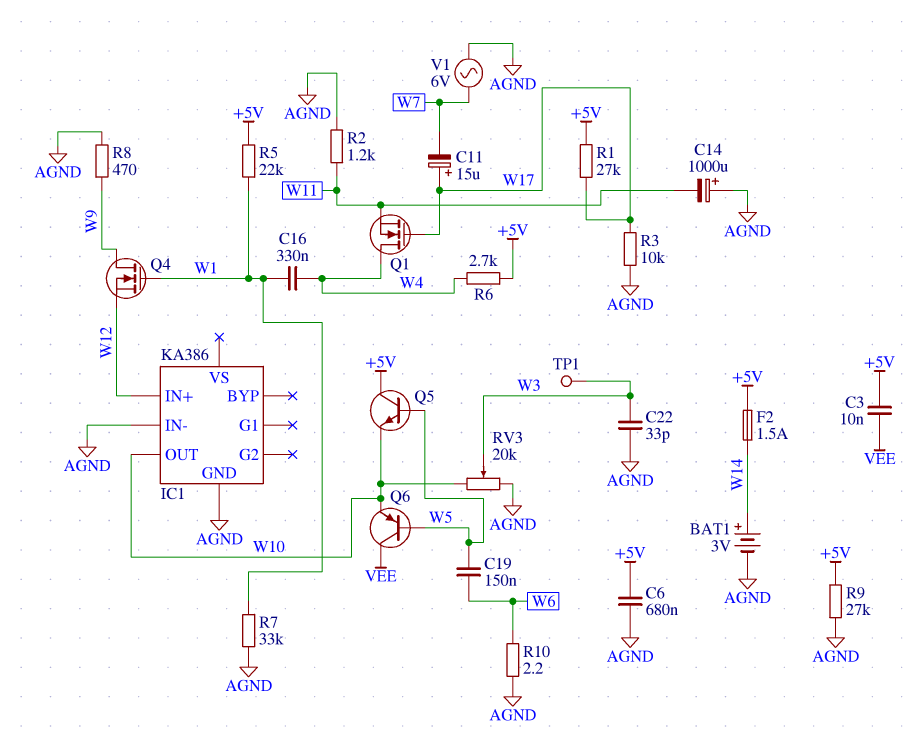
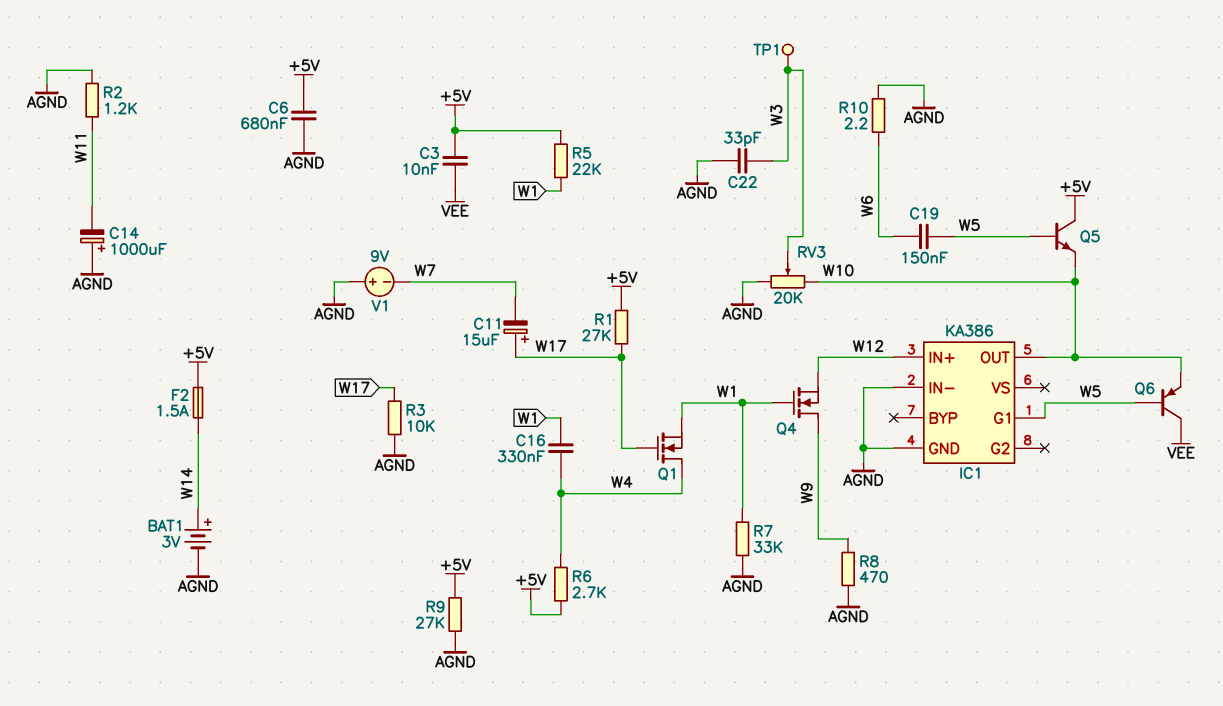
IC1 pin G1: none -> W5
Q1: NMOS (G W17, D W4, S W11) -> NMOS (G W17, D W4, S W1)
V1: AC 6V (AGND, W7) -> 9V (plus AGND, minus W7)

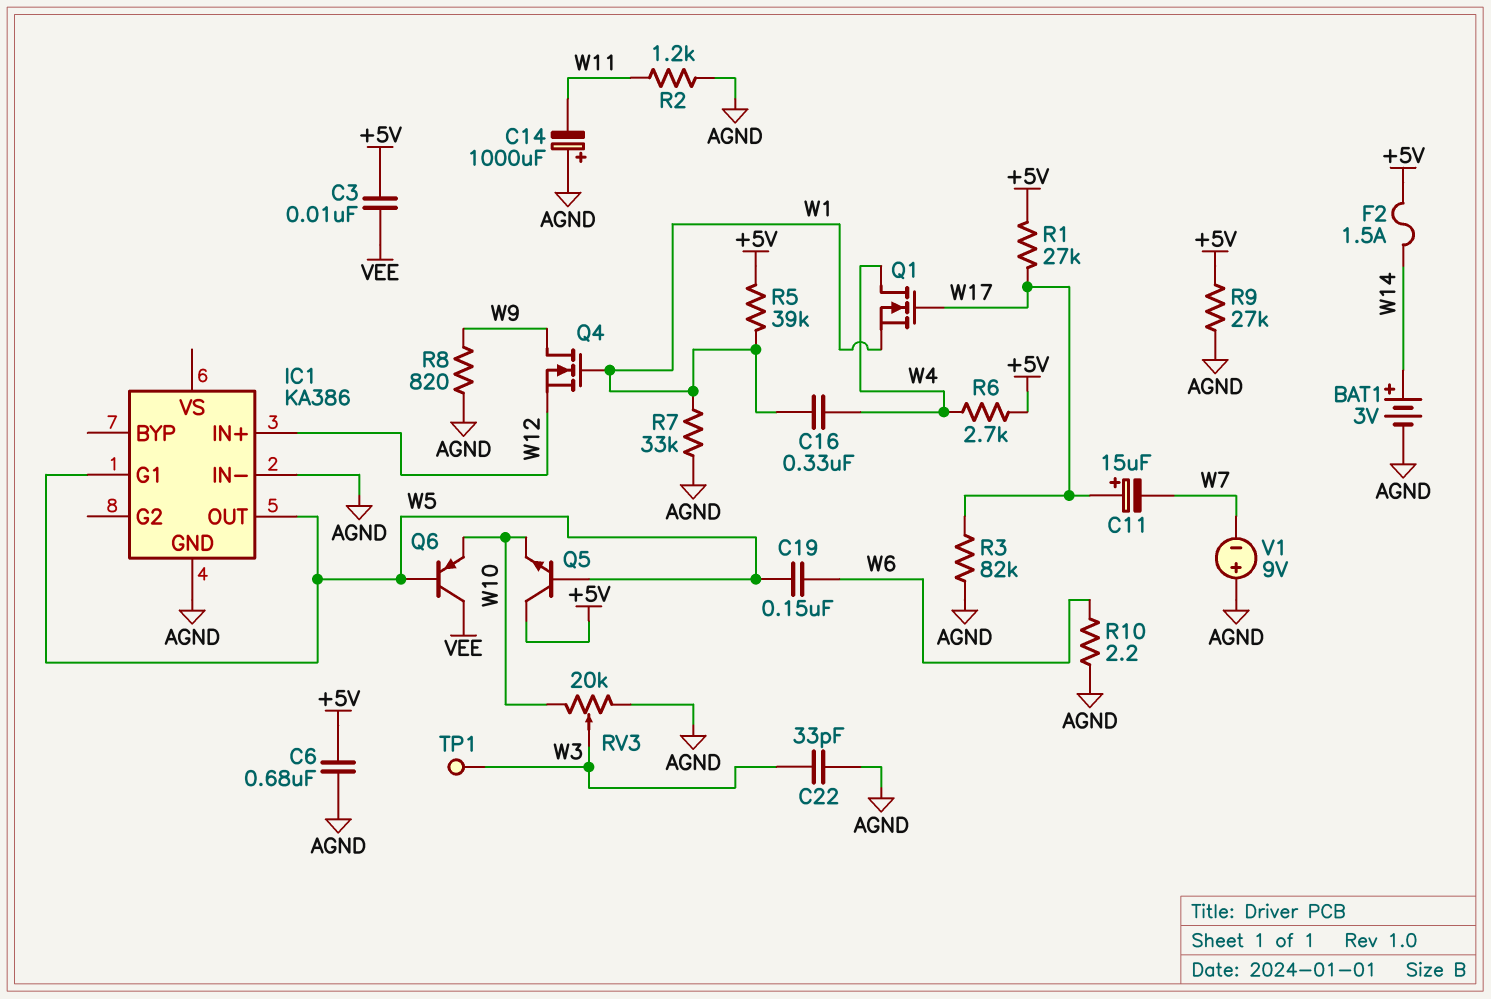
IC1 pin OUT: W10 -> W5
R3: 10k (AGND, W17) -> 82k (AGND, W17)
R5: 22k (+5V, W1) -> 39k (+5V, W1)
R8: 470 (AGND, W9) -> 820 (AGND, W9)

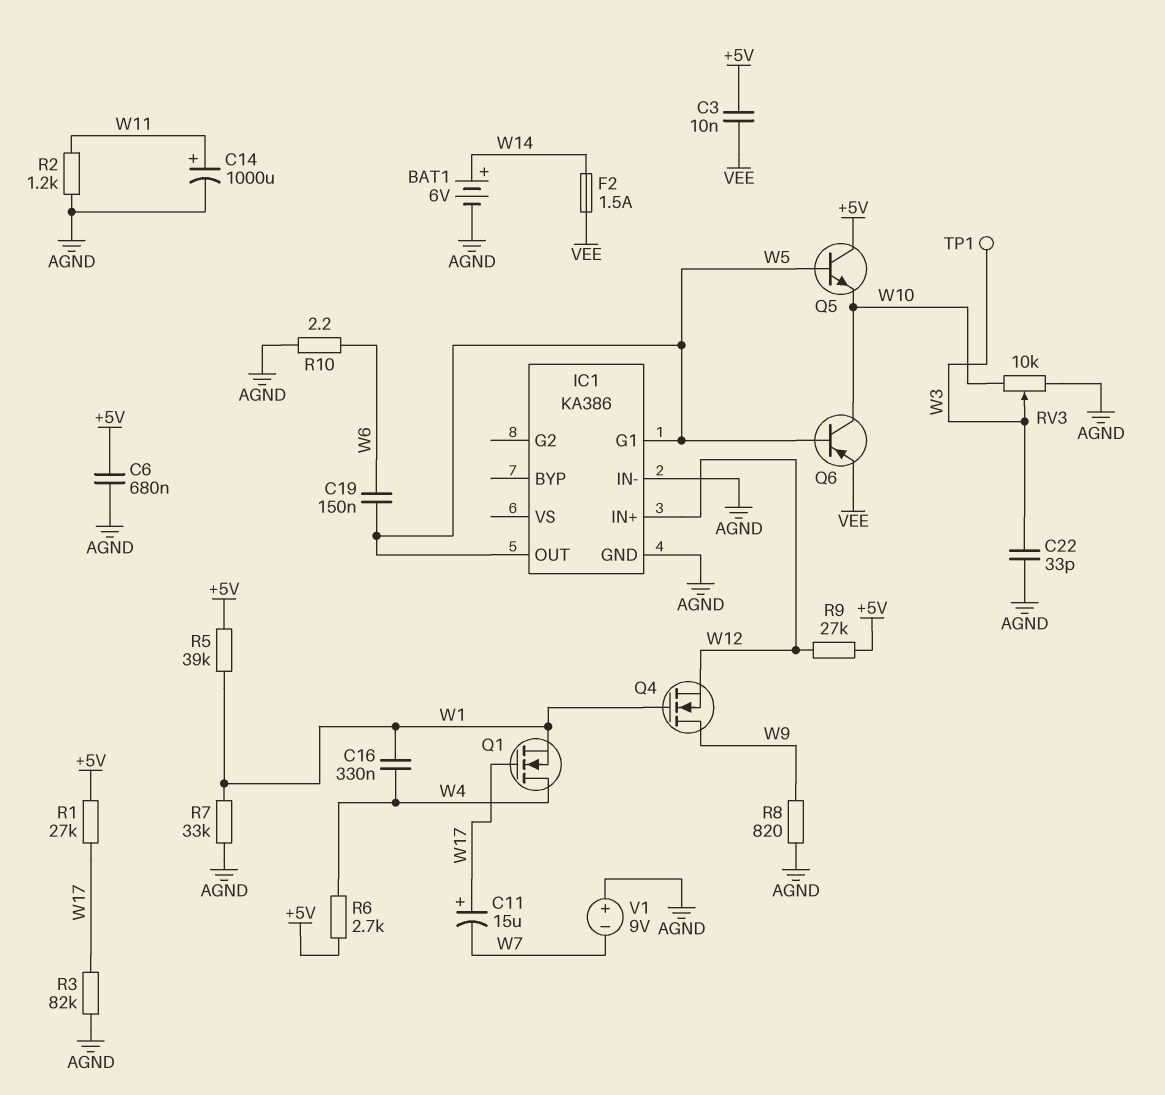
BAT1: 3V (plus W14, minus AGND) -> 6V (plus W14, minus AGND)
C14: 1000uF (plus AGND, minus W11) -> 1000uF (plus W11, minus AGND)
F2: 1.5A (+5V, W14) -> 1.5A (VEE, W14)
Q6: PNP (B W5, C VEE, E W10) -> PNP (B W5, C W10, E VEE)
R9: 27k (+5V, AGND) -> 27k (+5V, W12)
RV3: 20k (AGND, W10, wiper W3) -> 10k (AGND, W10, wiper W3)

